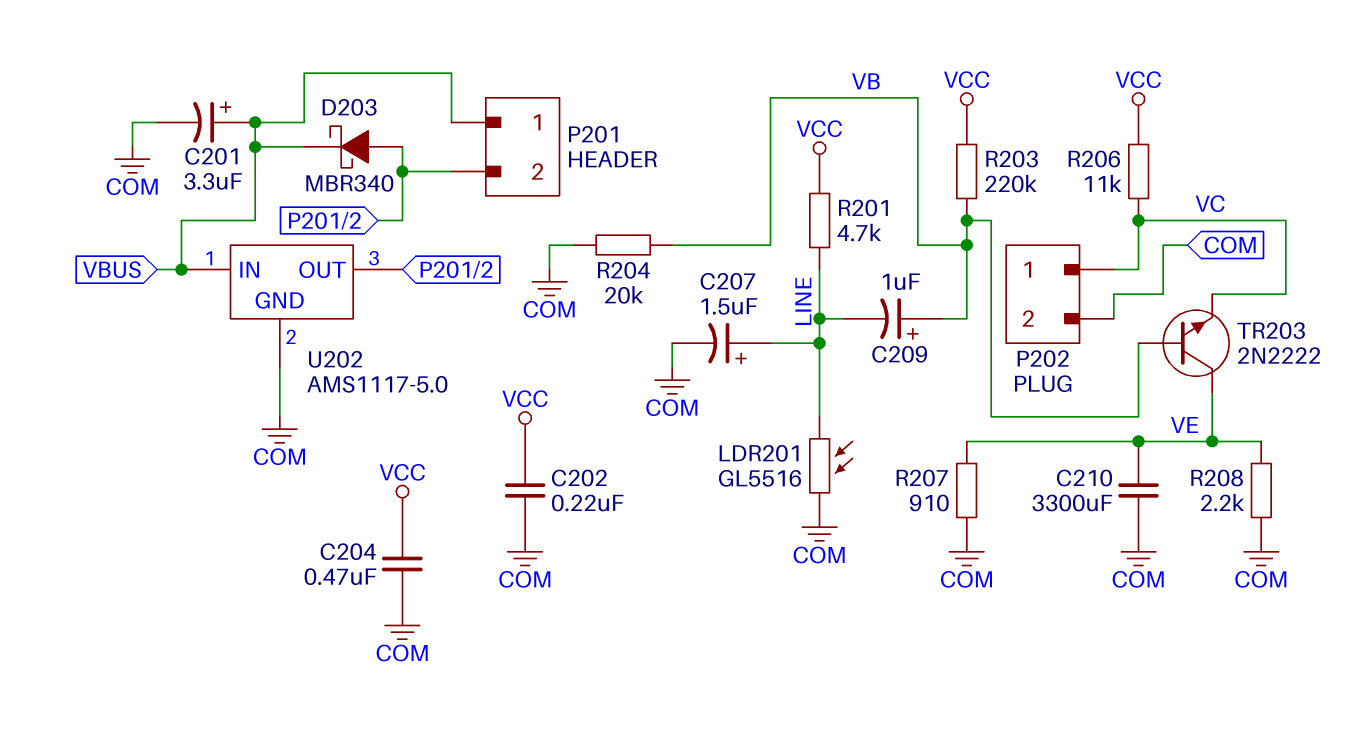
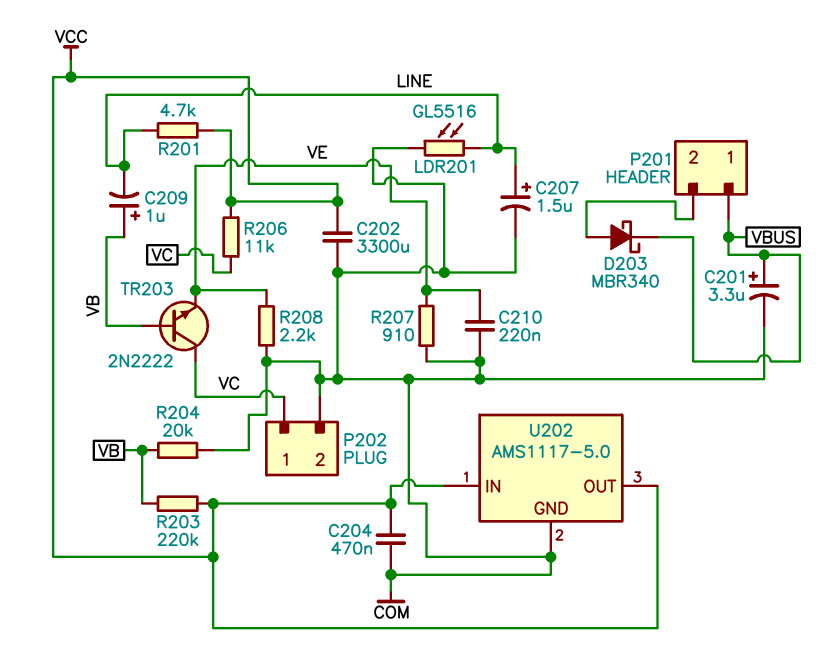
C202: 220nF (COM, VCC) -> 3300uF (COM, VCC)
C210: 3300uF (COM, VE) -> 220nF (COM, VE)
TR203: NPN 2N2222 (B VB, C VE, E VC) -> NPN 2N2222 (B VB, C VC, E VE)
U202 pin IN: VBUS -> VCC
U202 pin OUT: P201/2 -> VCC

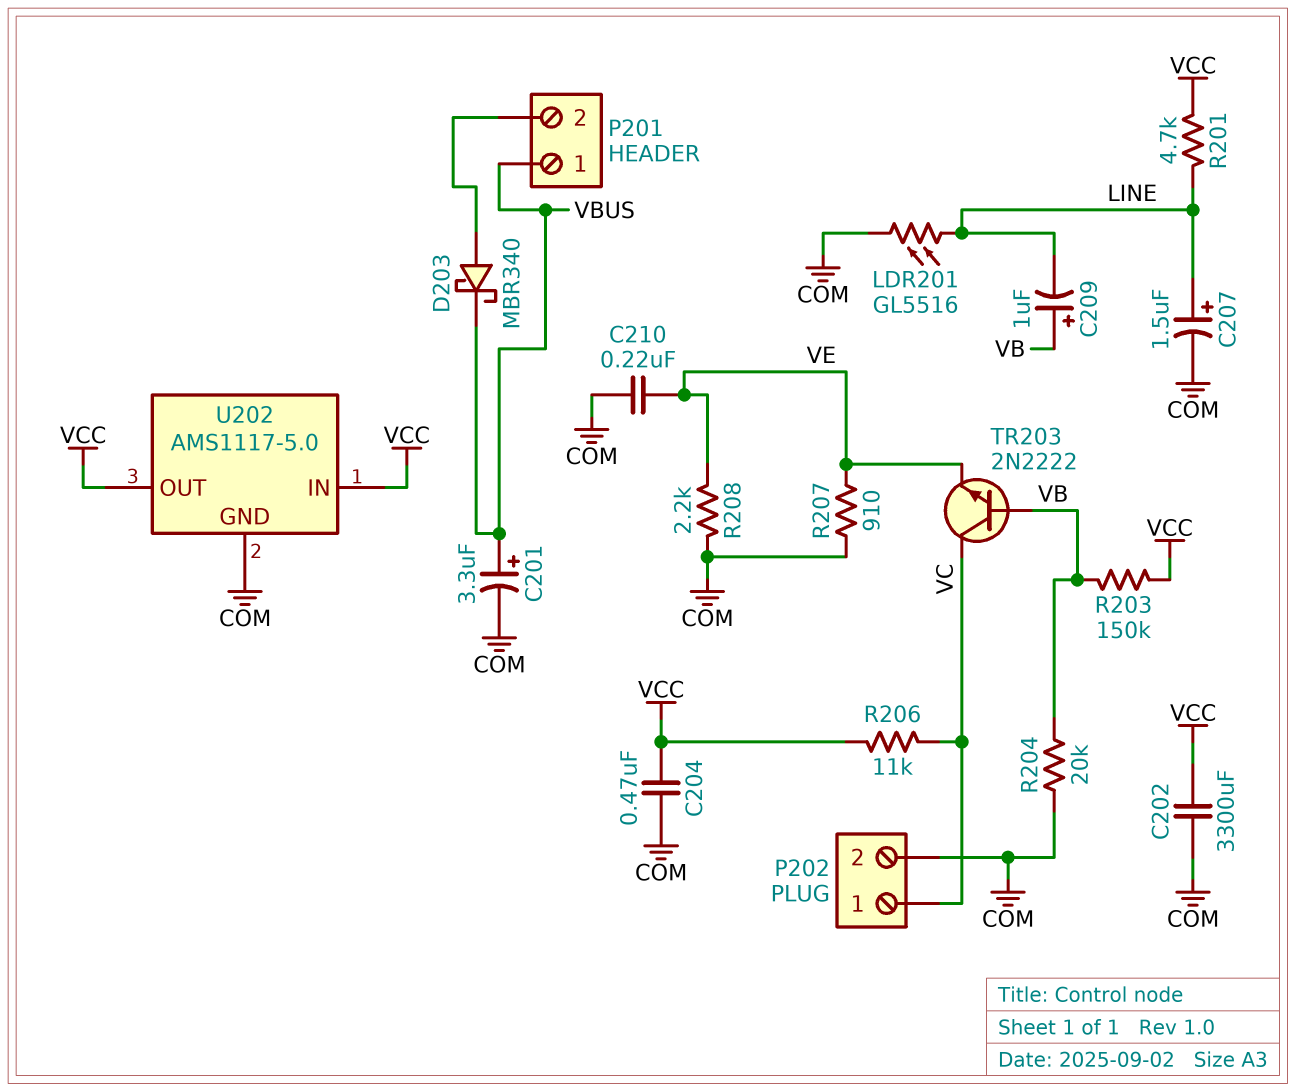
R203: 220k (VB, VCC) -> 150k (VB, VCC)

